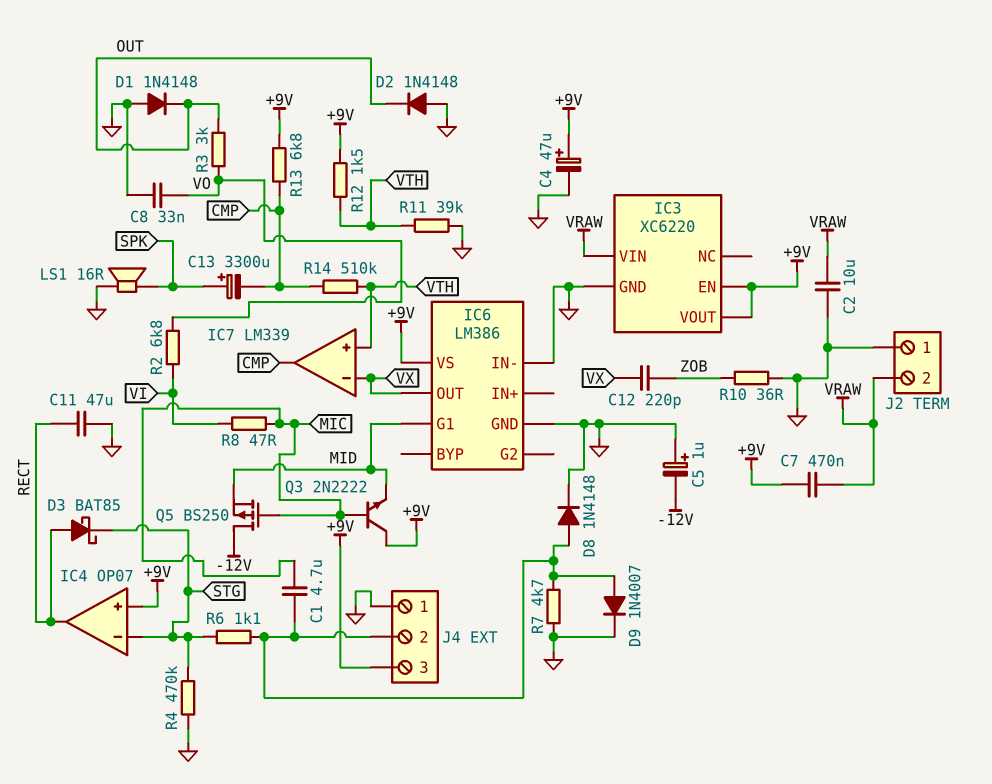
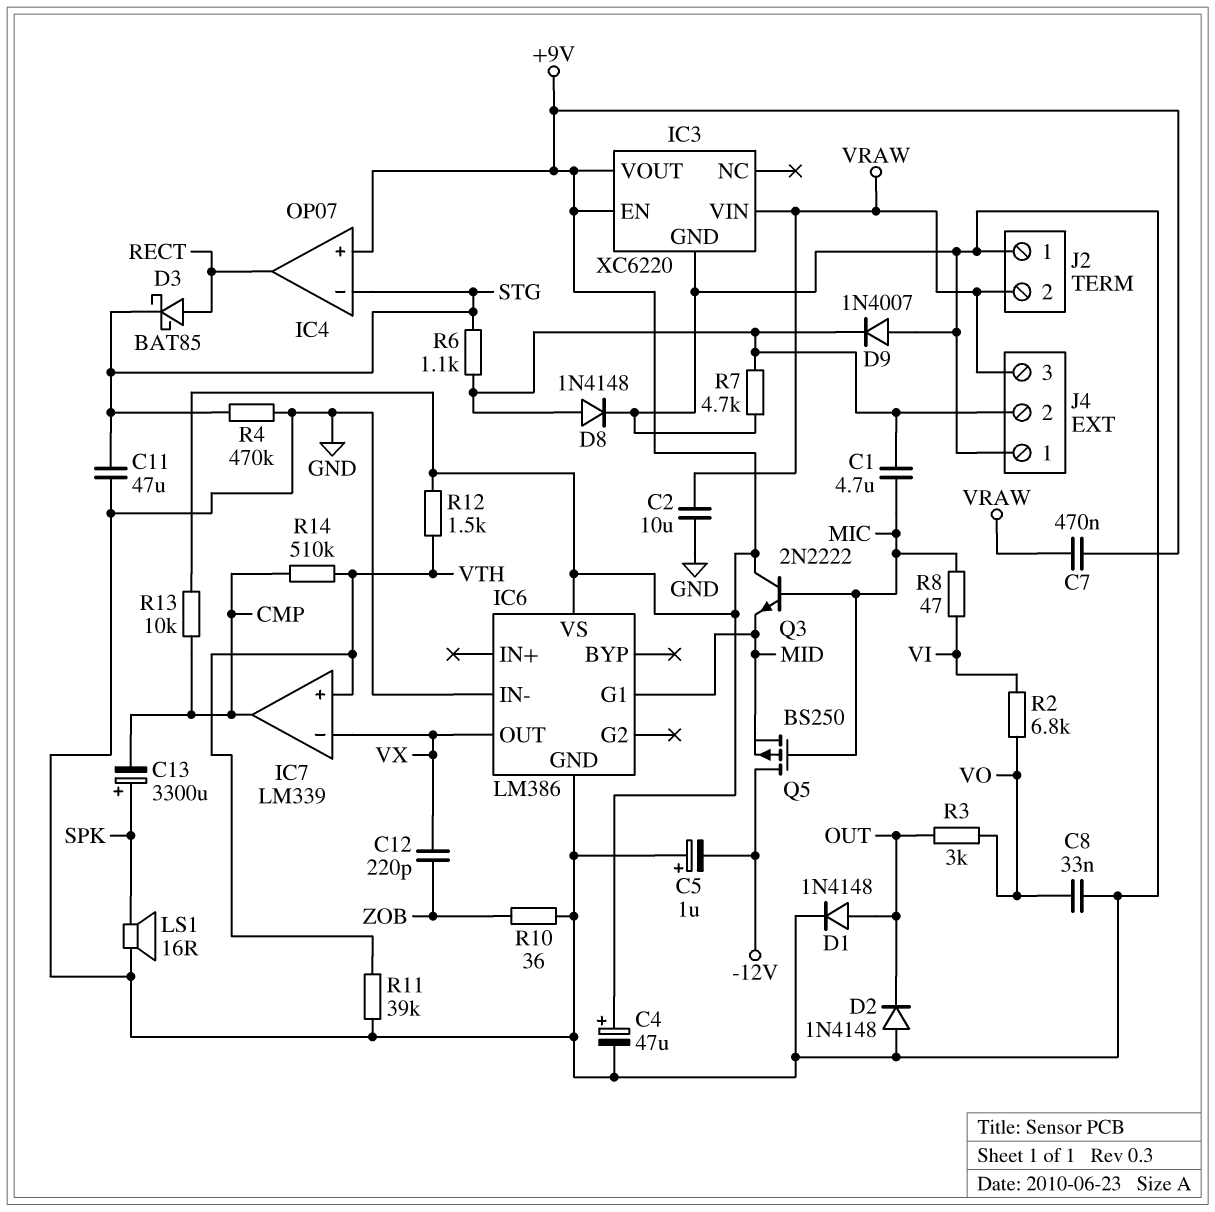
C11: 47uF (GND, RECT) -> 47uF (GND, STG)
D1: diode 1N4148 (A GND, K OUT) -> diode 1N4148 (A OUT, K GND)
D9: diode 1N4007 (A J4/2, K GND) -> diode 1N4007 (A GND, K J4/2)
J4 pin 3: +9V -> VRAW
R13: 6.8k (+9V, CMP) -> 10k (+9V, CMP)

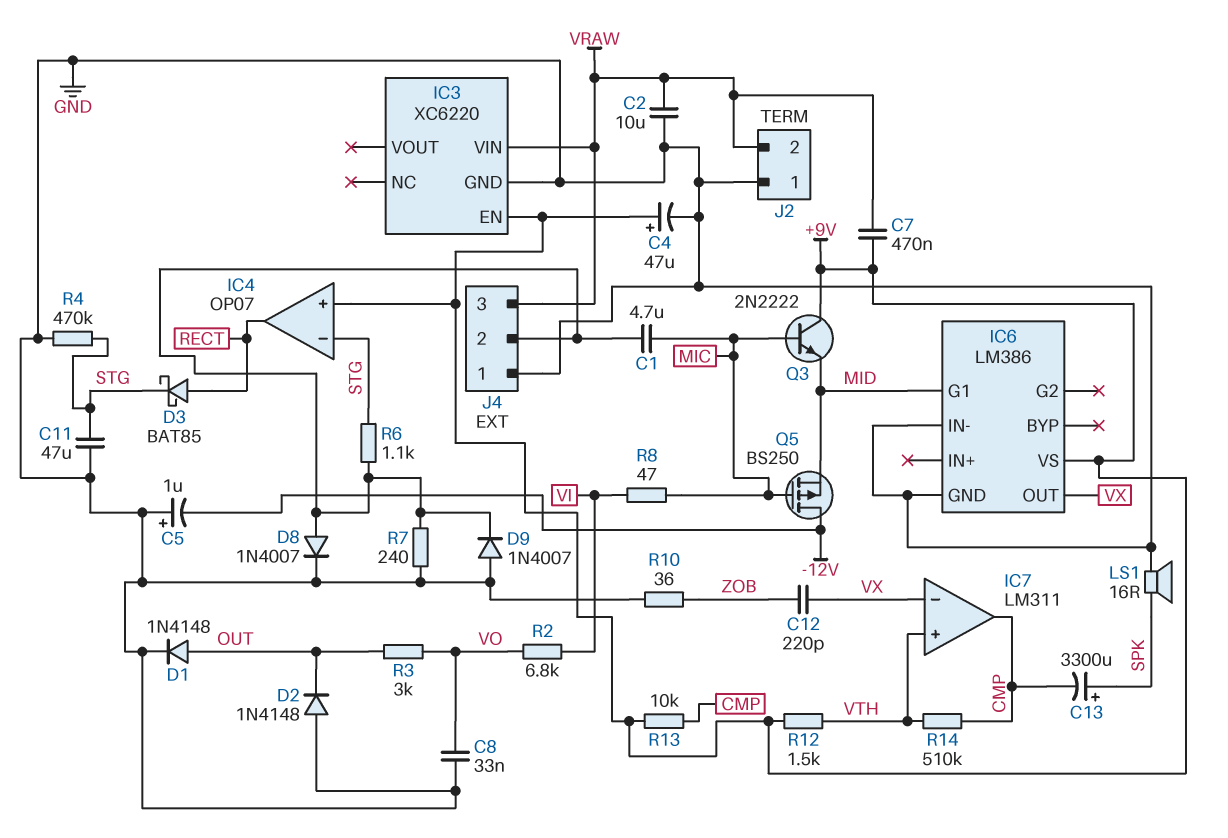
D8: diode 1N4148 (A J4/2, K GND) -> diode 1N4007 (A J4/2, K GND)
IC3 pin VOUT: +9V -> none
IC7: LM339 -> LM311
R7: 4.7k (GND, J4/2) -> 240 (GND, J4/2)
R11: 39k (GND, VTH) -> none

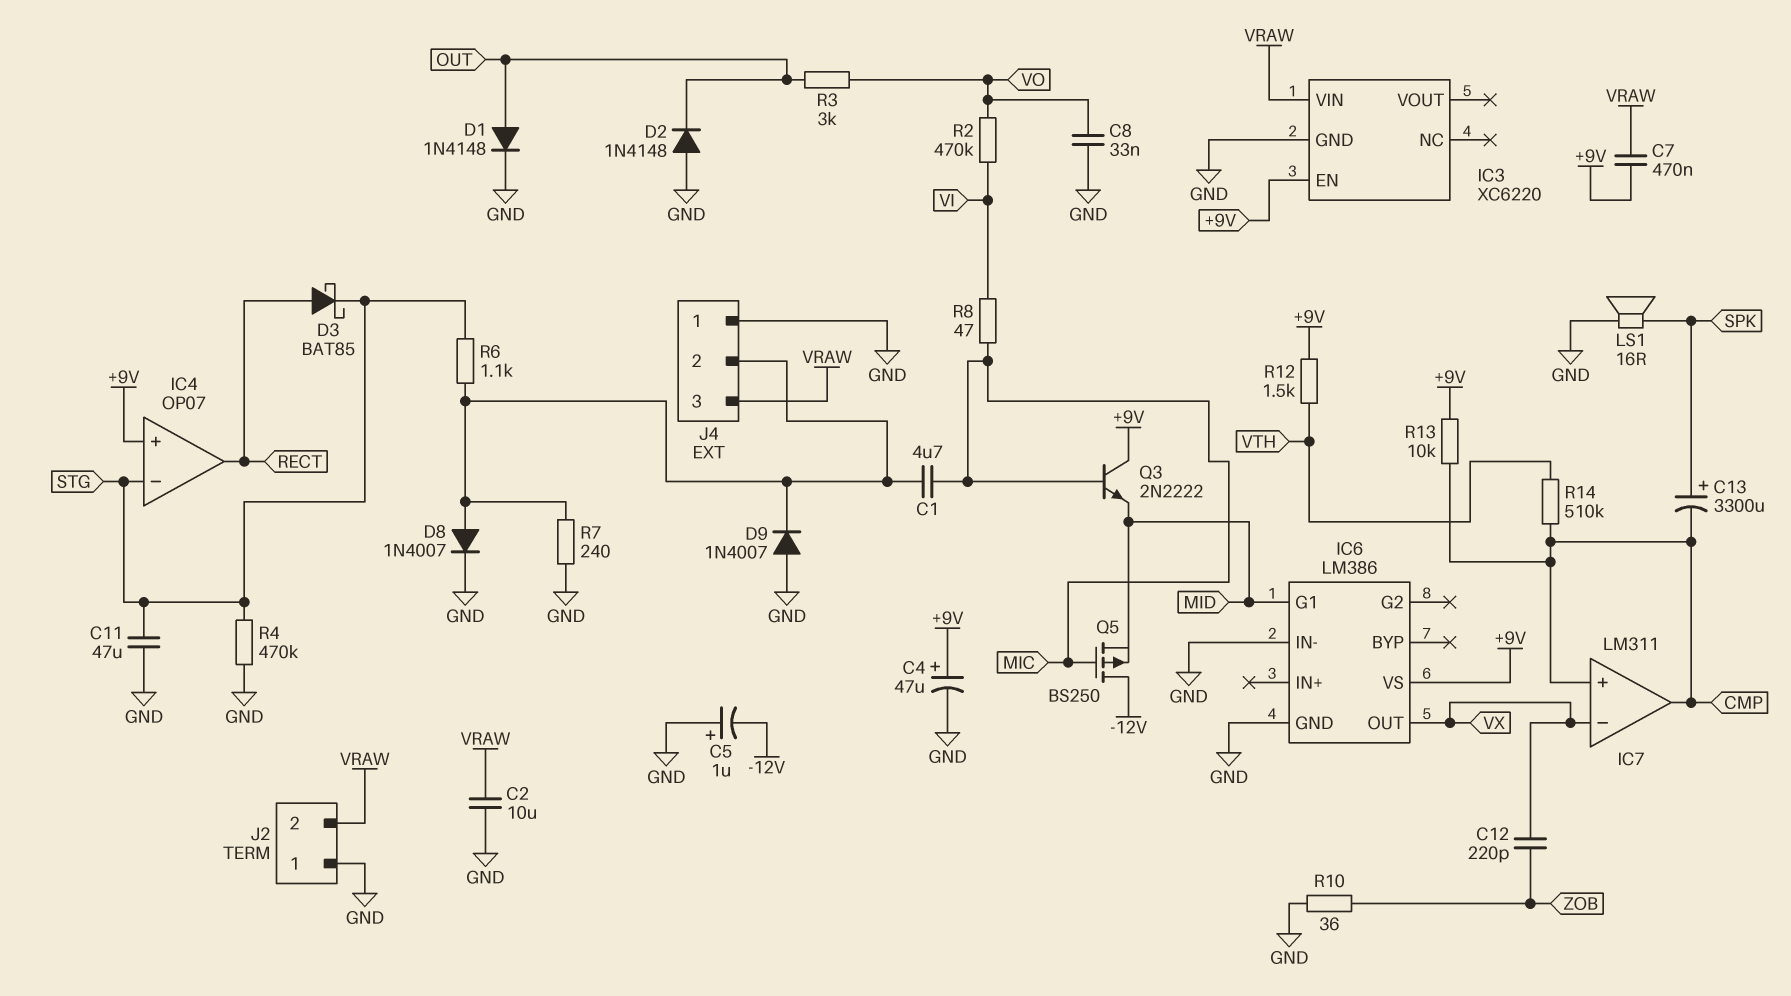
IC7 pin in+: VTH -> CMP
R2: 6.8k (VI, VO) -> 470k (VI, VO)

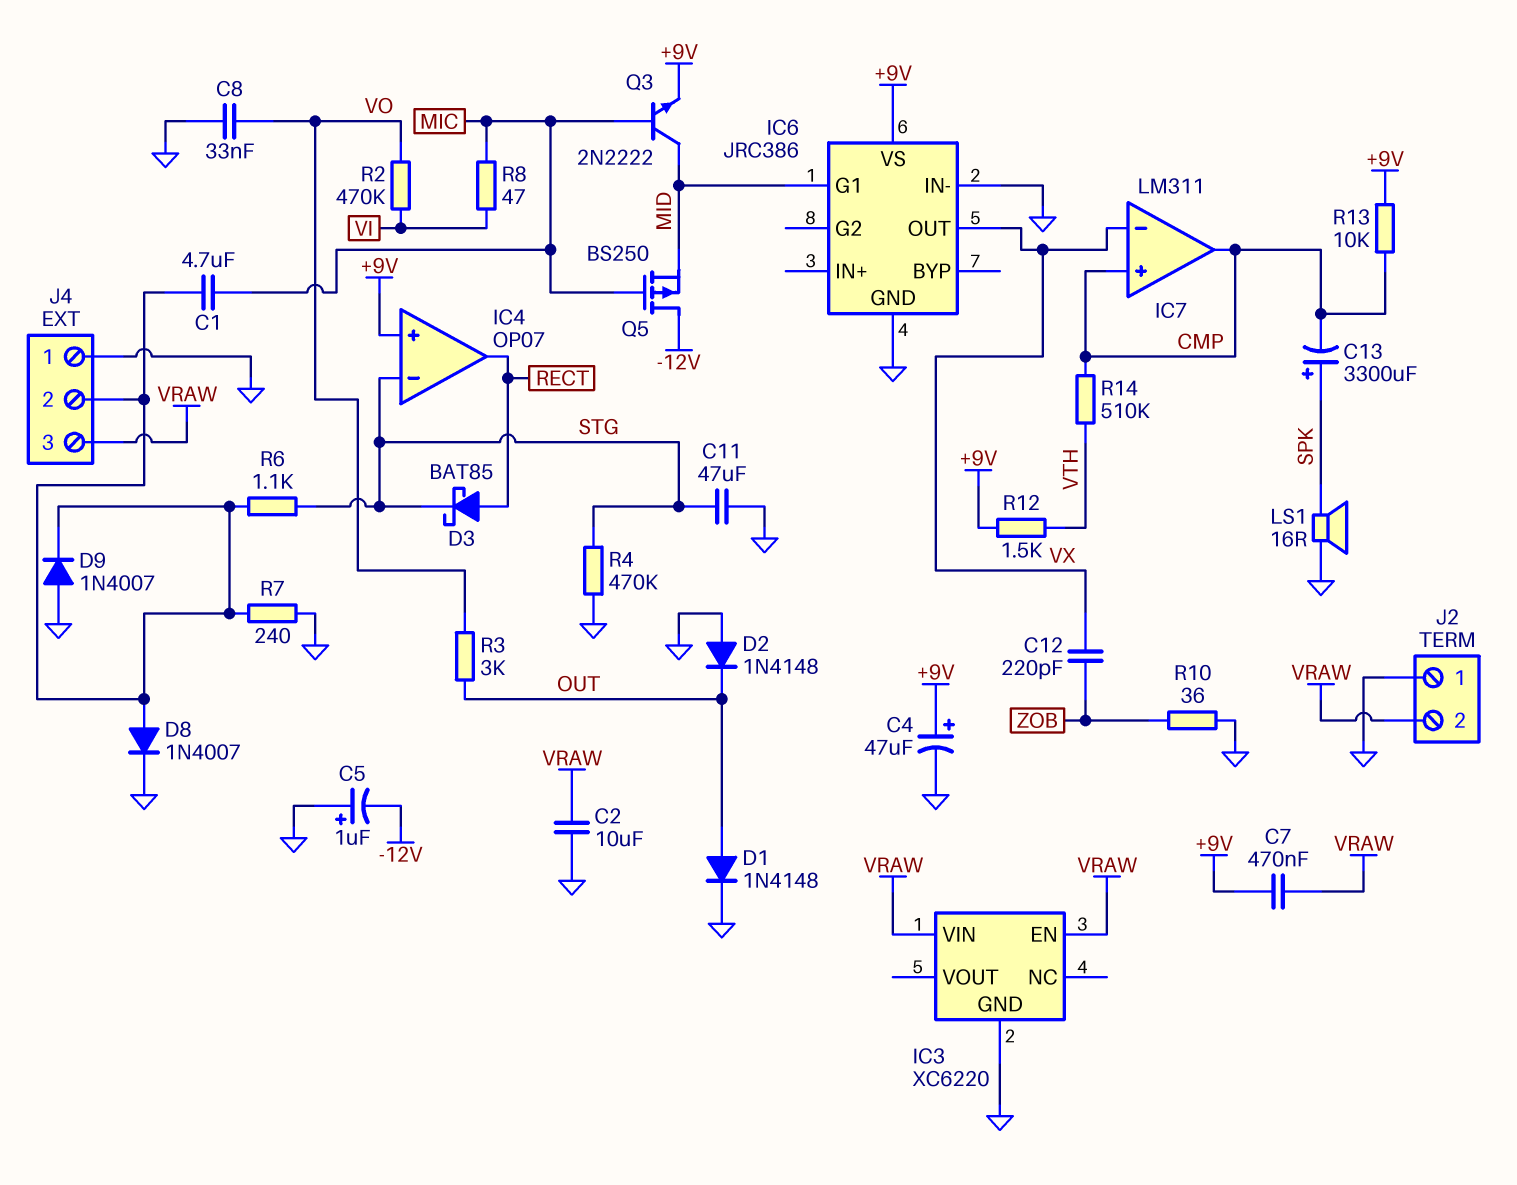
IC3 pin EN: +9V -> VRAW
IC6: LM386 -> JRC386
Q3: NPN 2N2222 (B MIC, C +9V, E MID) -> NPN 2N2222 (B MIC, C MID, E +9V)

